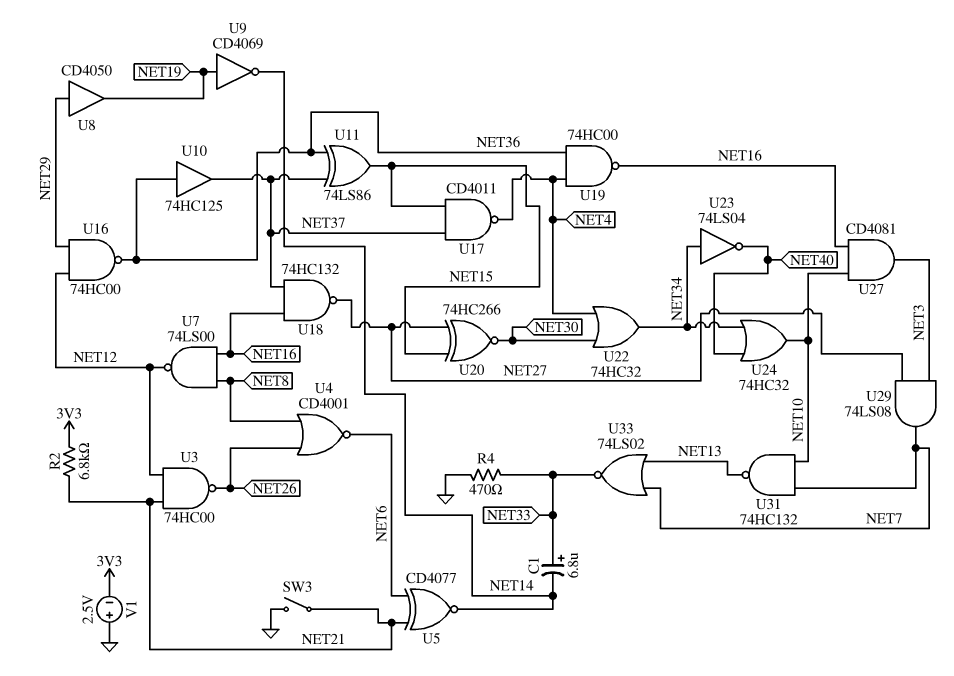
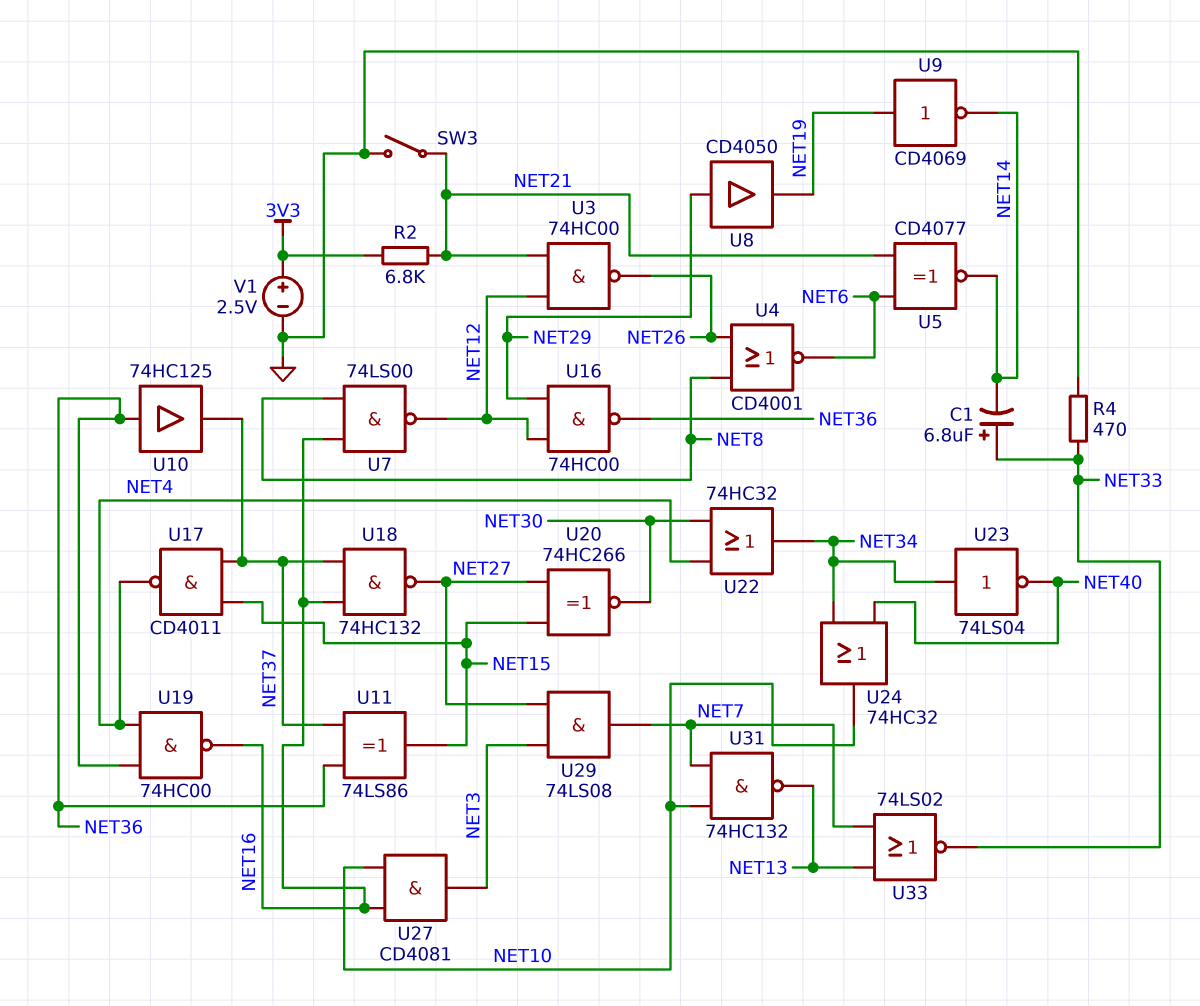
V1: 2.5V (plus GND, minus 3V3) -> 2.5V (plus 3V3, minus GND)

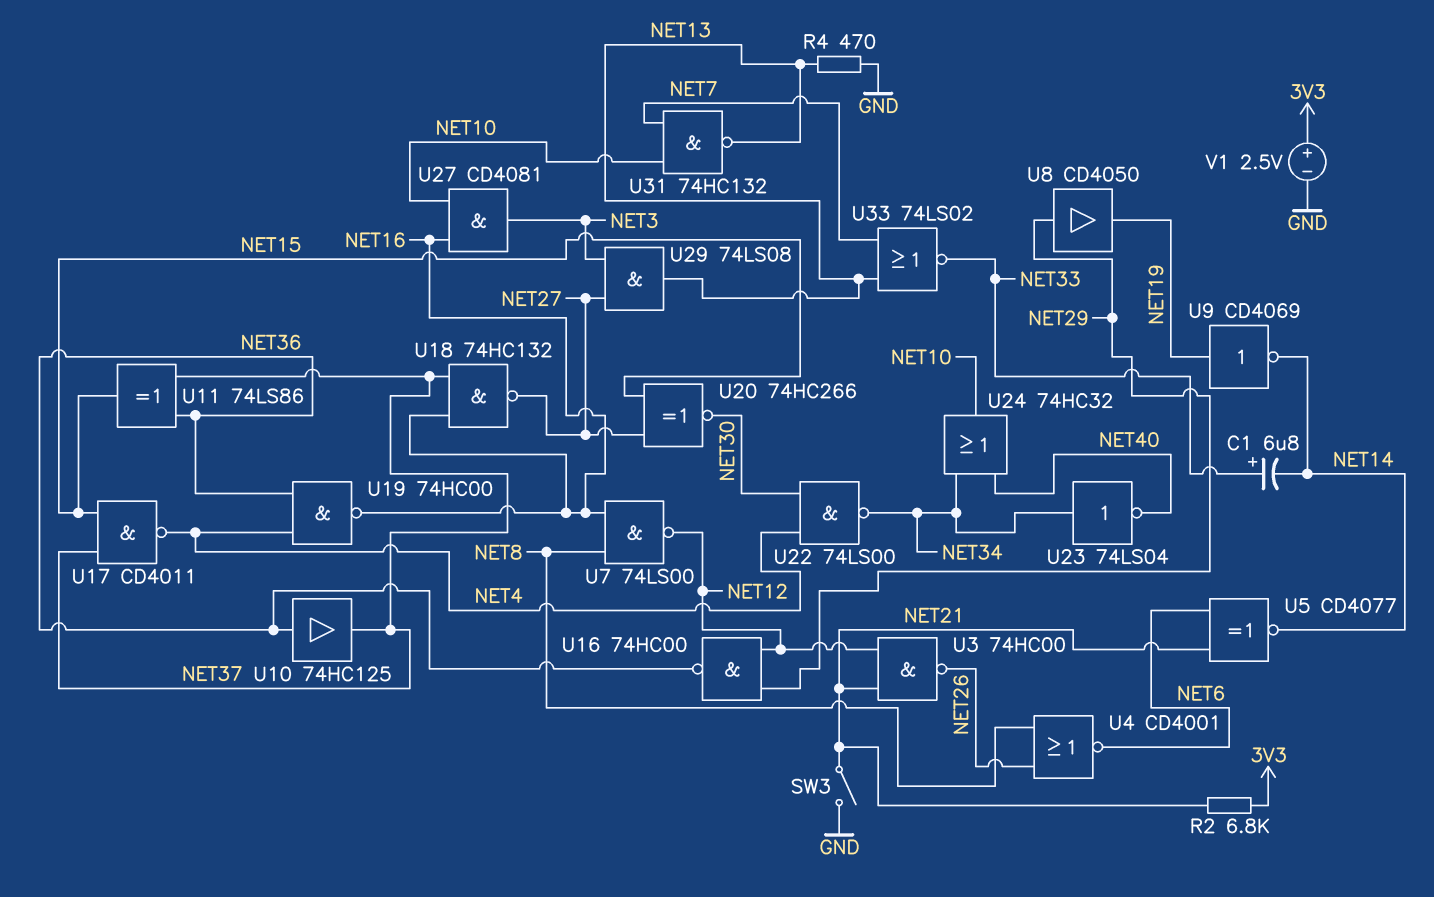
R4: 470 (GND, NET33) -> 470 (GND, NET13)
U22: OR 74HC32 (in NET4, in NET30, out NET34) -> NAND 74LS00 (in NET4, in NET30, out NET34)
U29: AND 74LS08 (in NET3, in NET27, out NET7) -> AND 74LS08 (in NET3, in NET27, out NET13)

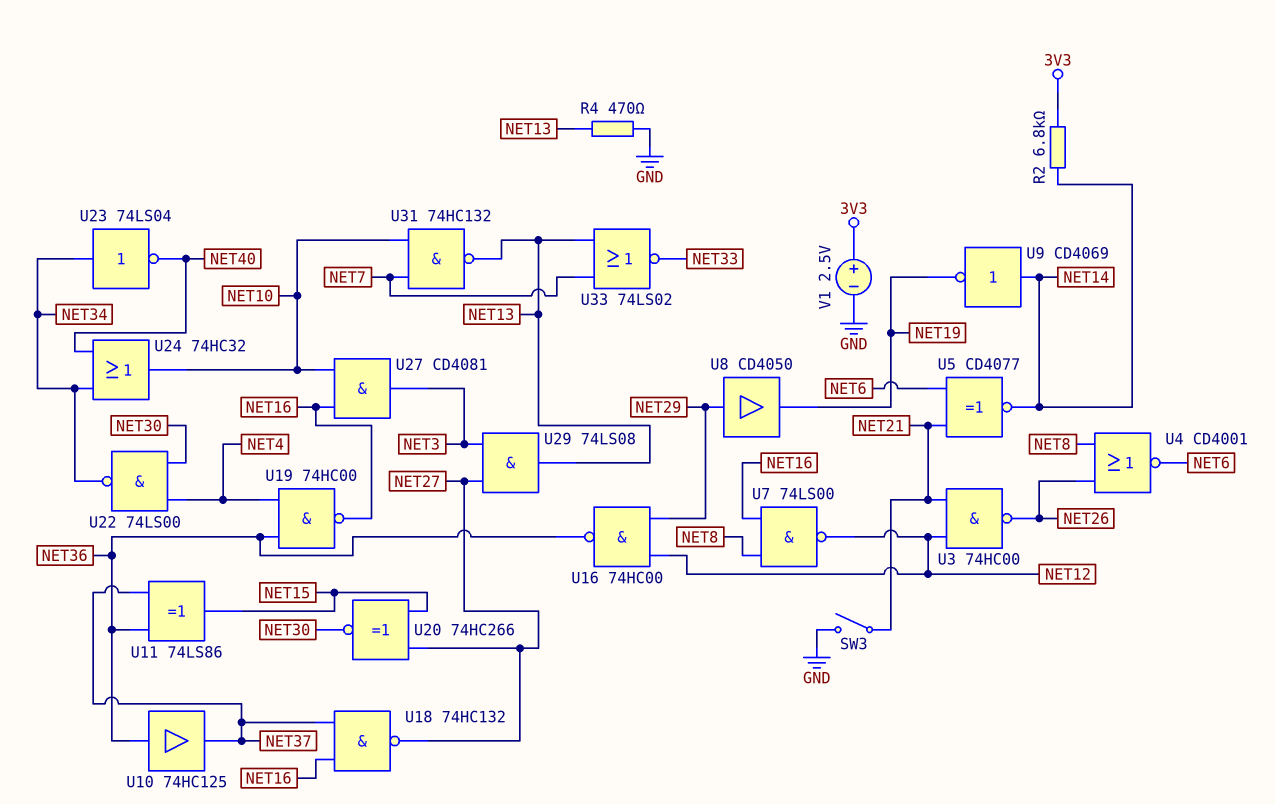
C1: 6.8uF (plus NET33, minus NET14) -> none
R2: 6.8k (3V3, NET21) -> 6.8k (3V3, NET14)
U9: NOT CD4069 (in NET19, out NET14) -> NOT CD4069 (in NET14, out NET19)
U17: NAND CD4011 (in NET15, in NET37, out NET4) -> none

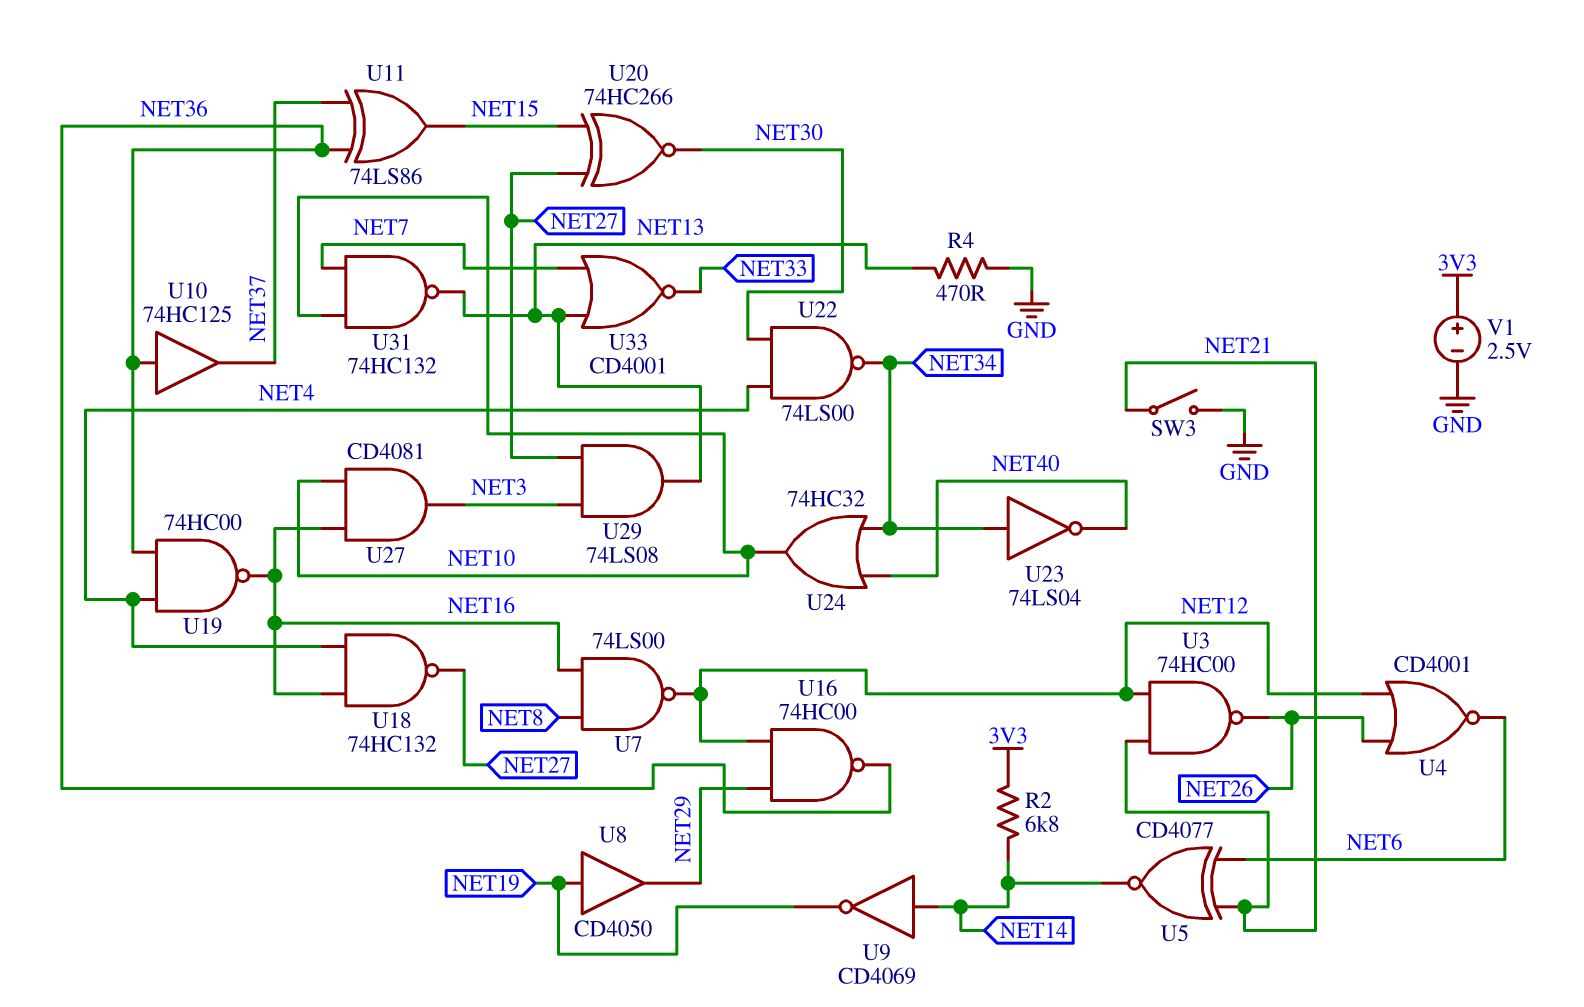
U4: NOR CD4001 (in NET8, in NET26, out NET6) -> NOR CD4001 (in NET12, in NET26, out NET6)
U8: buffer CD4050 (in NET29, out NET19) -> buffer CD4050 (in NET19, out NET29)
U18: NAND 74HC132 (in NET16, in NET37, out NET27) -> NAND 74HC132 (in NET4, in NET16, out NET27)
U33: NOR 74LS02 (in NET7, in NET13, out NET33) -> NOR CD4001 (in NET7, in NET13, out NET33)

